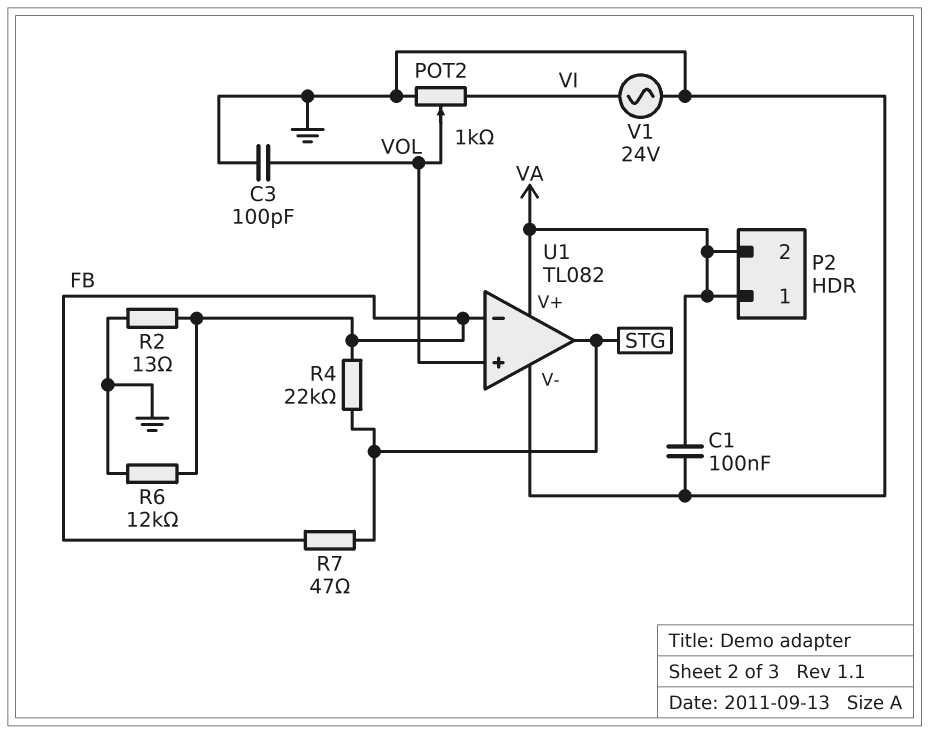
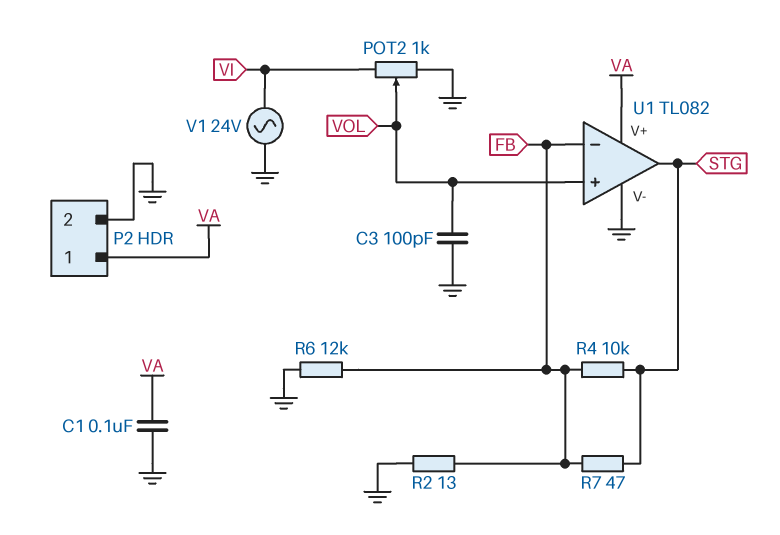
P2 pin 2: VA -> GND
R4: 22k (FB, STG) -> 10k (FB, STG)

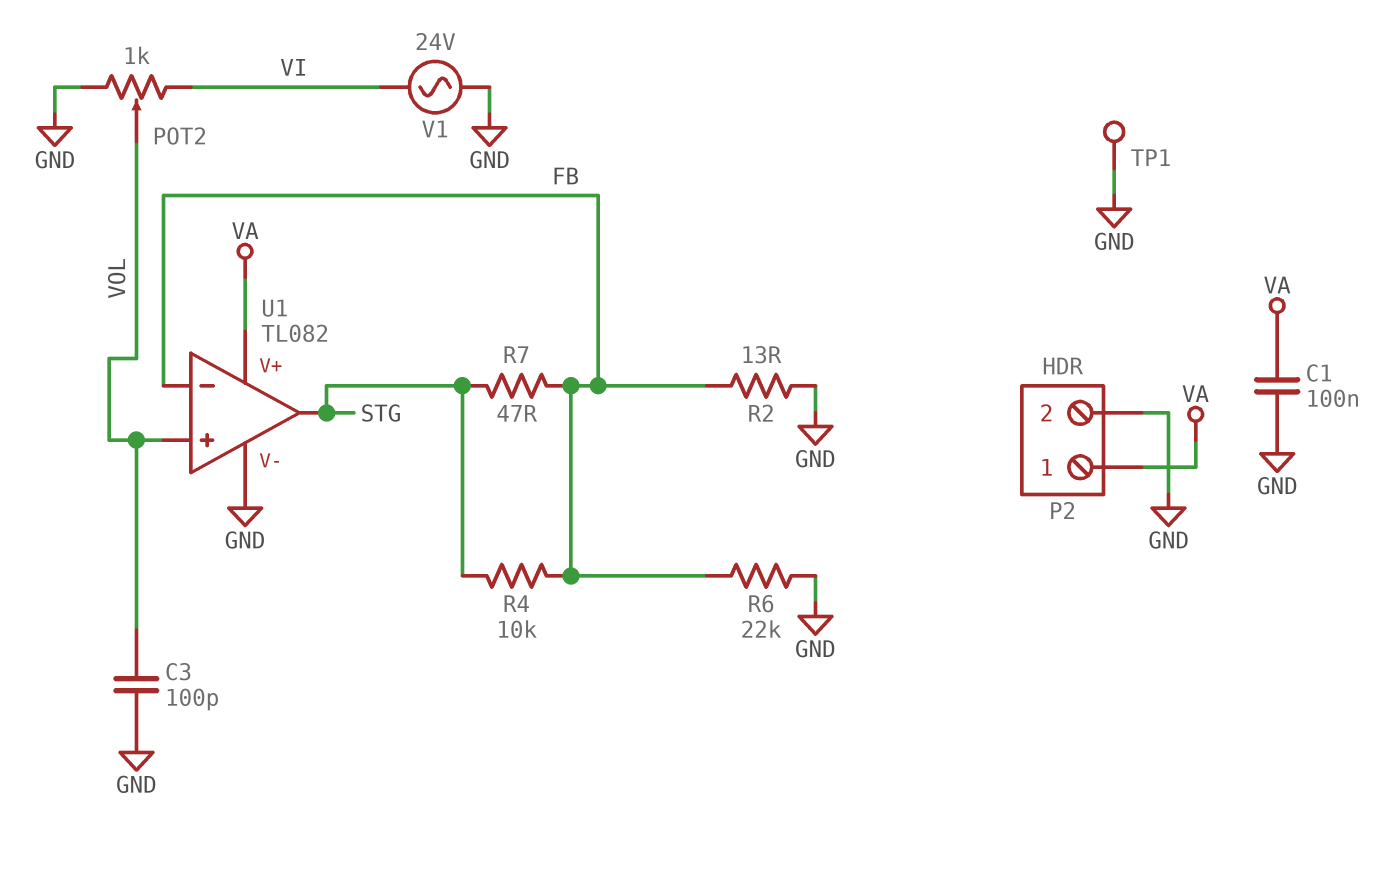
R6: 12k (FB, GND) -> 22k (FB, GND)
TP1: none -> test point (GND)

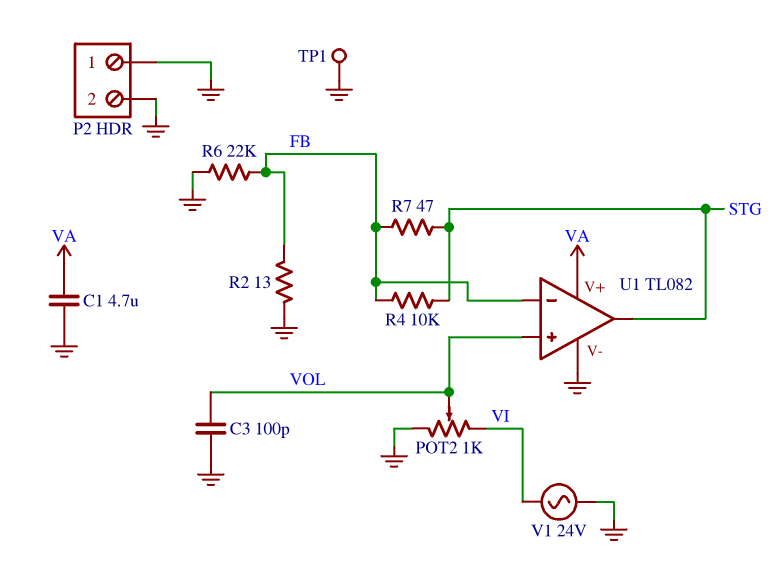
C1: 100nF (GND, VA) -> 4.7uF (GND, VA)
P2 pin 1: VA -> GND

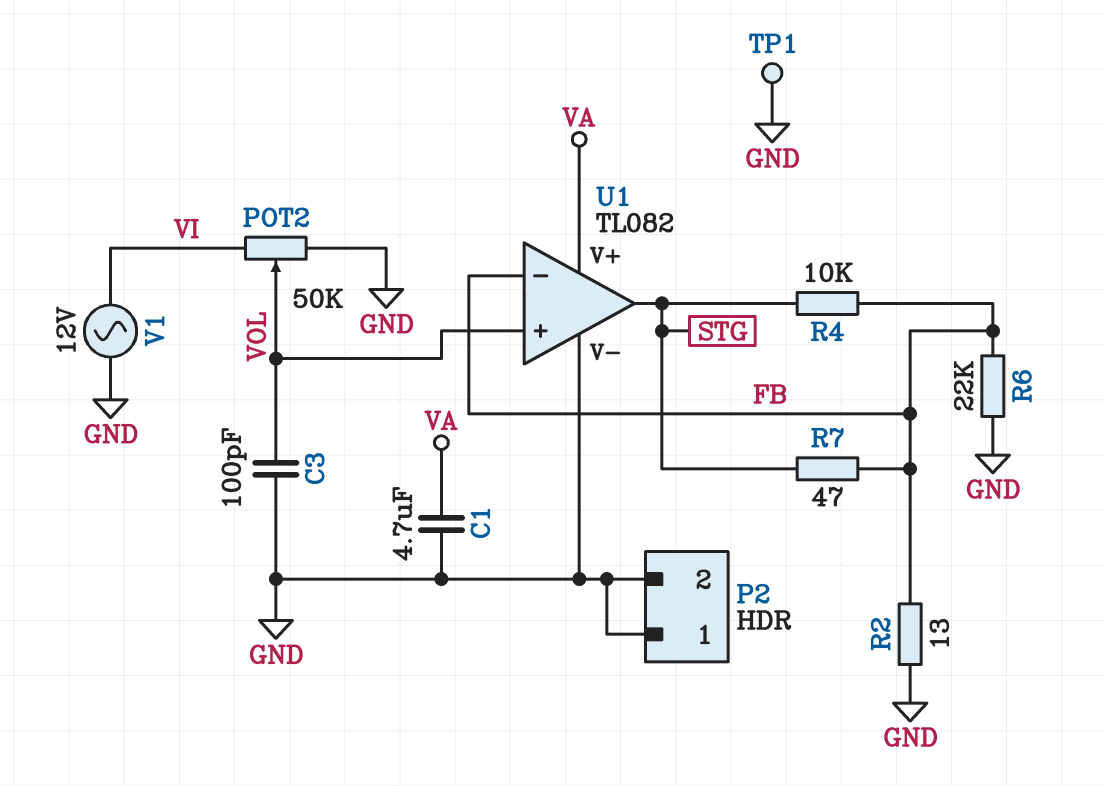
POT2: 1k (GND, VI, wiper VOL) -> 50k (GND, VI, wiper VOL)
V1: AC 24V (GND, VI) -> AC 12V (GND, VI)

